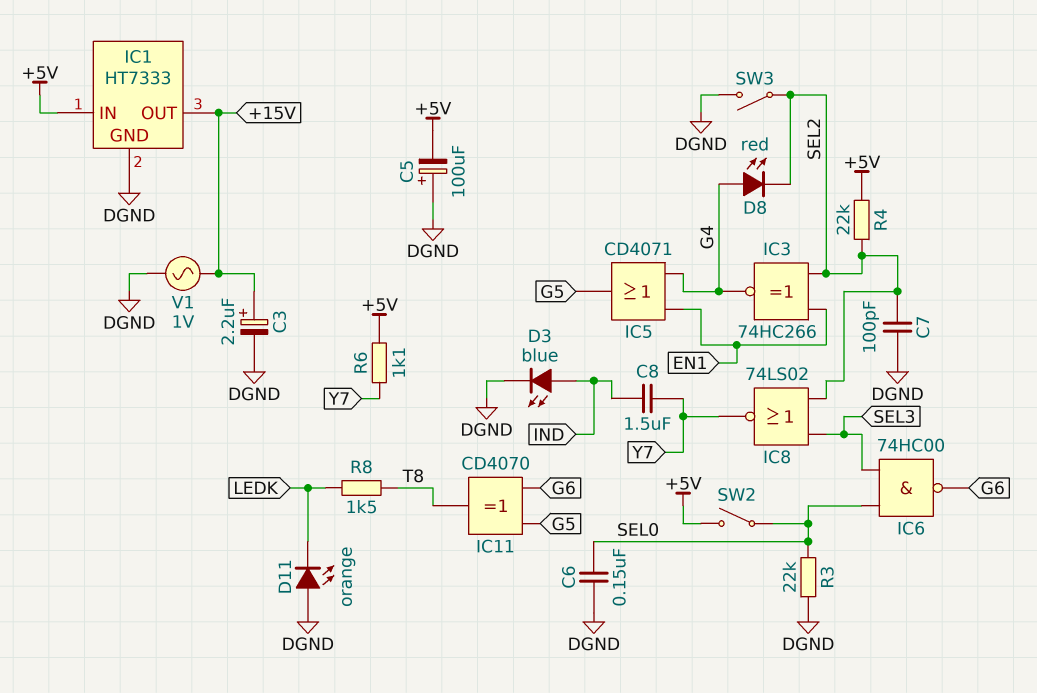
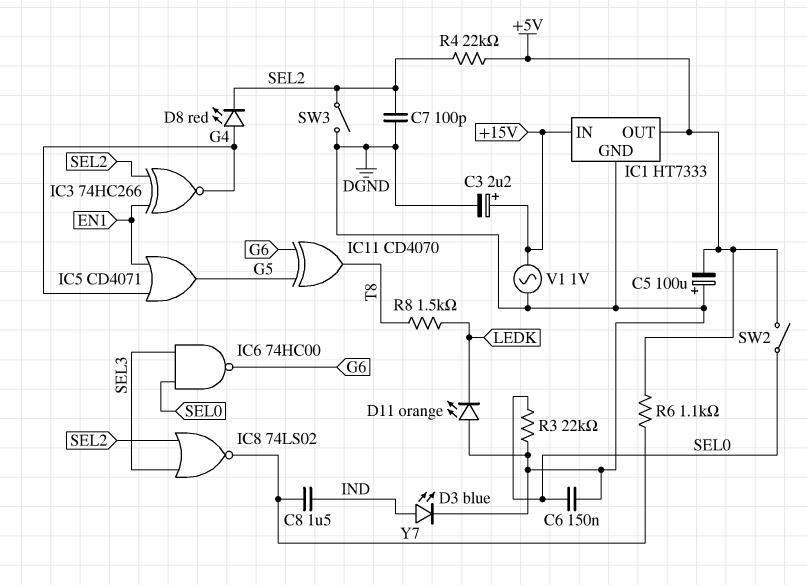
IC1 pin IN: +5V -> +15V
IC1 pin OUT: +15V -> +5V

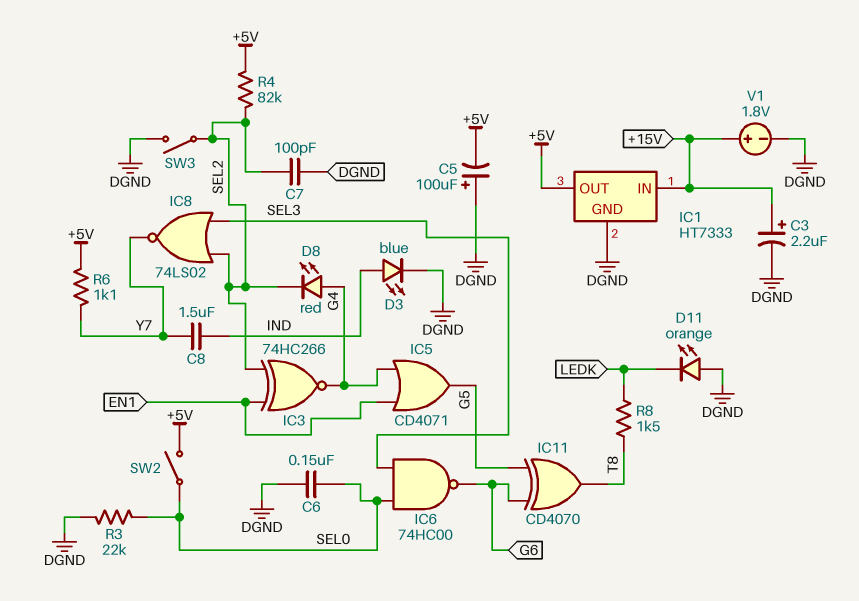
R4: 22k (+5V, SEL2) -> 82k (+5V, SEL2)
V1: AC 1V (+15V, DGND) -> 1.8V (plus +15V, minus DGND)

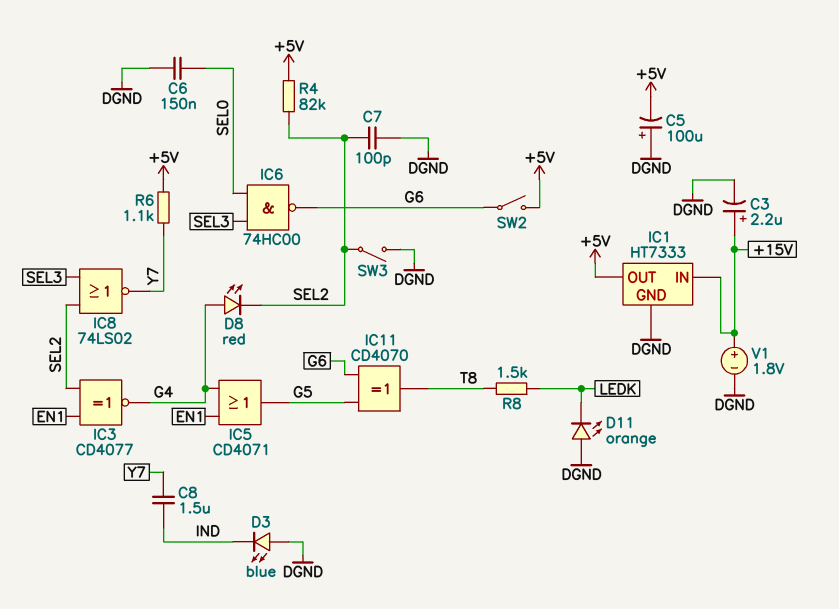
D3: LED blue (A IND, K DGND) -> LED blue (A DGND, K IND)
IC3: XNOR 74HC266 (in EN1, in SEL2, out G4) -> XNOR CD4077 (in EN1, in SEL2, out G4)
R3: 22k (DGND, SEL0) -> none
SW2: switch (+5V, SEL0) -> switch (+5V, G6)

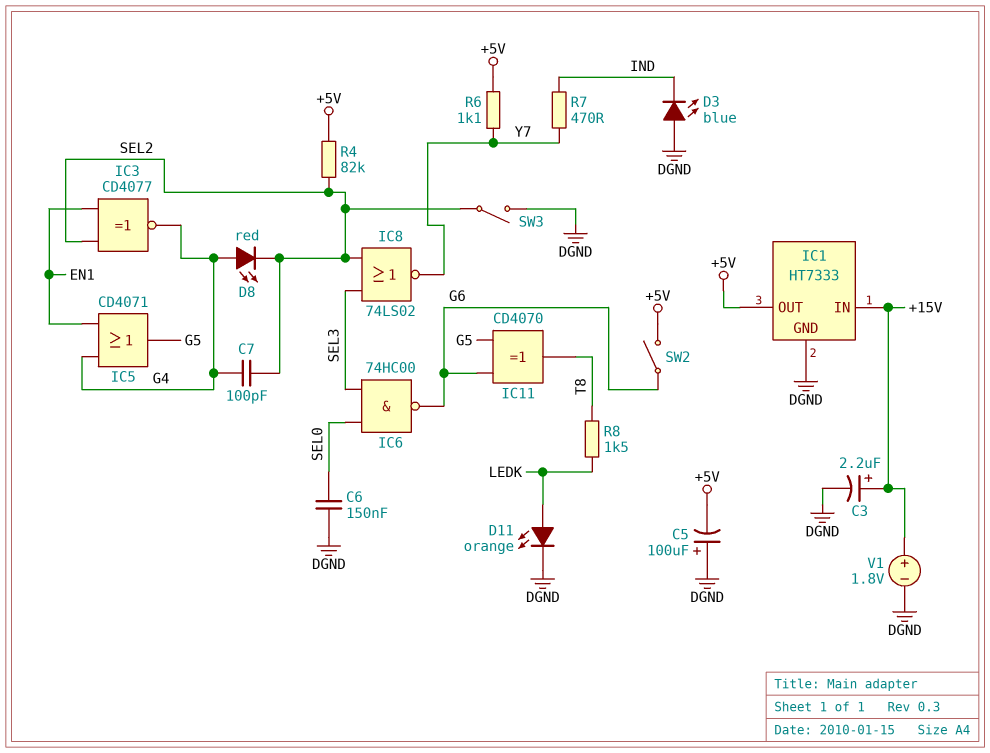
C7: 100pF (DGND, SEL2) -> 100pF (G4, SEL2)
C8: 1.5uF (IND, Y7) -> none
D11: LED orange (A DGND, K LEDK) -> LED orange (A LEDK, K DGND)
R7: none -> 470 (IND, Y7)

